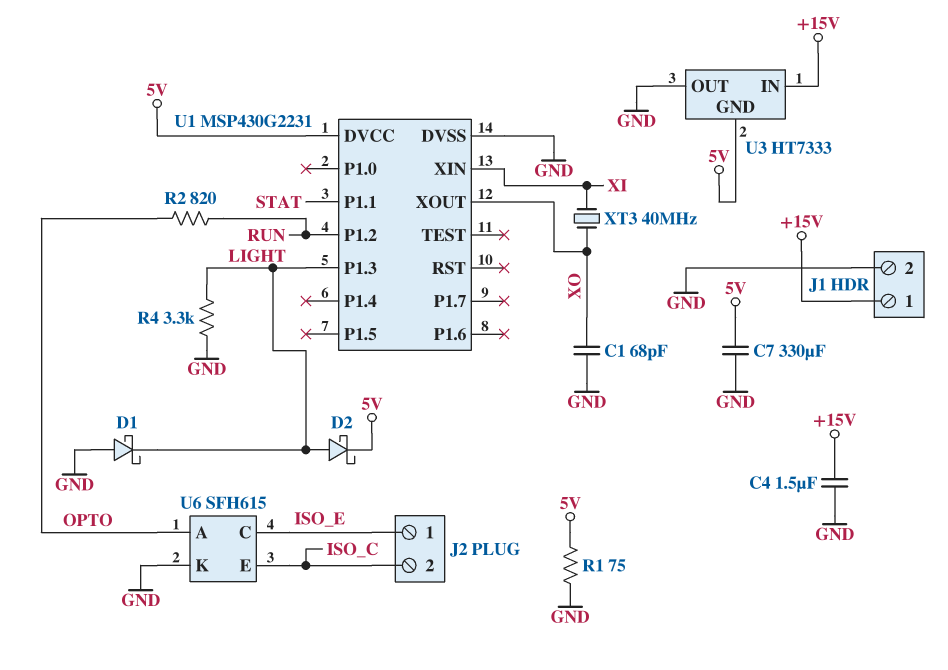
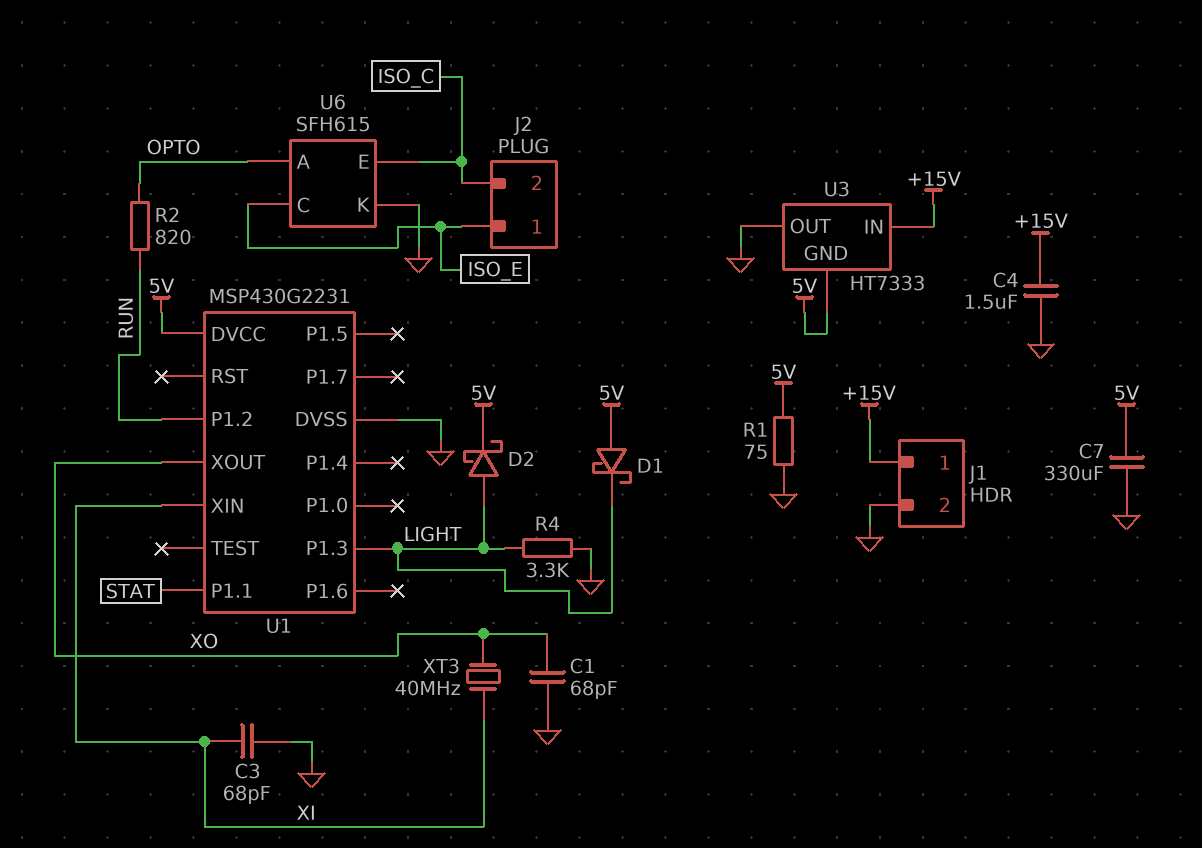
C3: none -> 68pF (GND, XI)
D1: schottky (A GND, K LIGHT) -> schottky (A 5V, K LIGHT)

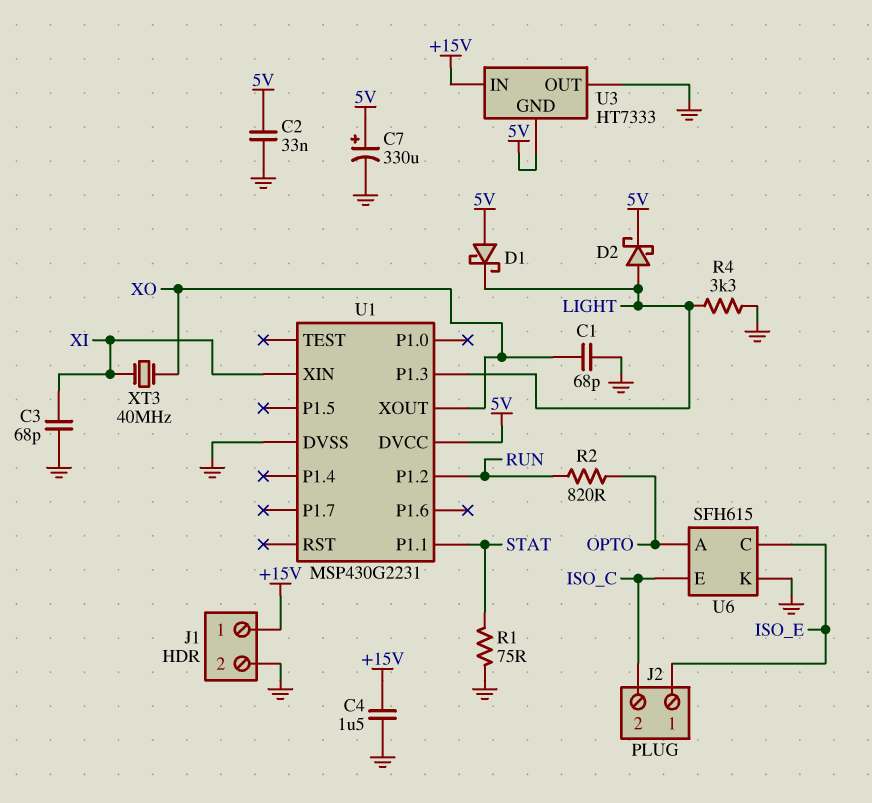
C2: none -> 33nF (5V, GND)
C7: 330uF (5V, GND) -> 330uF (plus 5V, minus GND)
R1: 75 (5V, GND) -> 75 (GND, STAT)

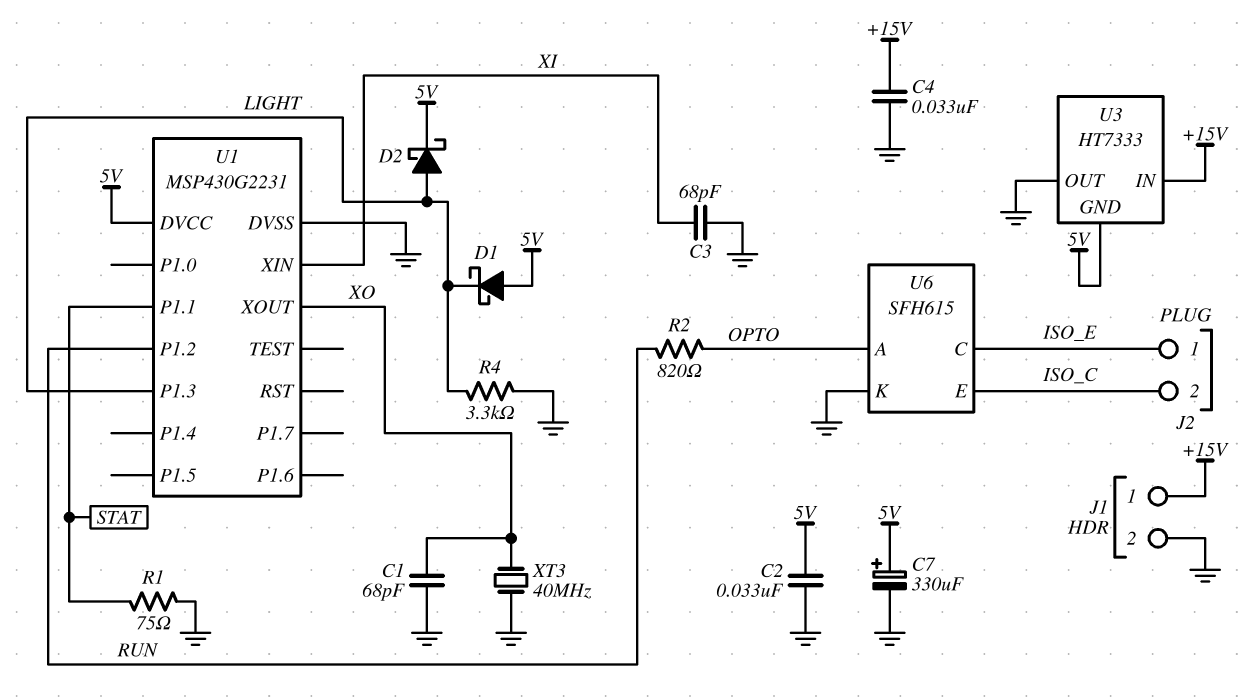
C4: 1.5uF (+15V, GND) -> 33nF (+15V, GND)
XT3: 40MHz (XI, XO) -> 40MHz (GND, XO)

